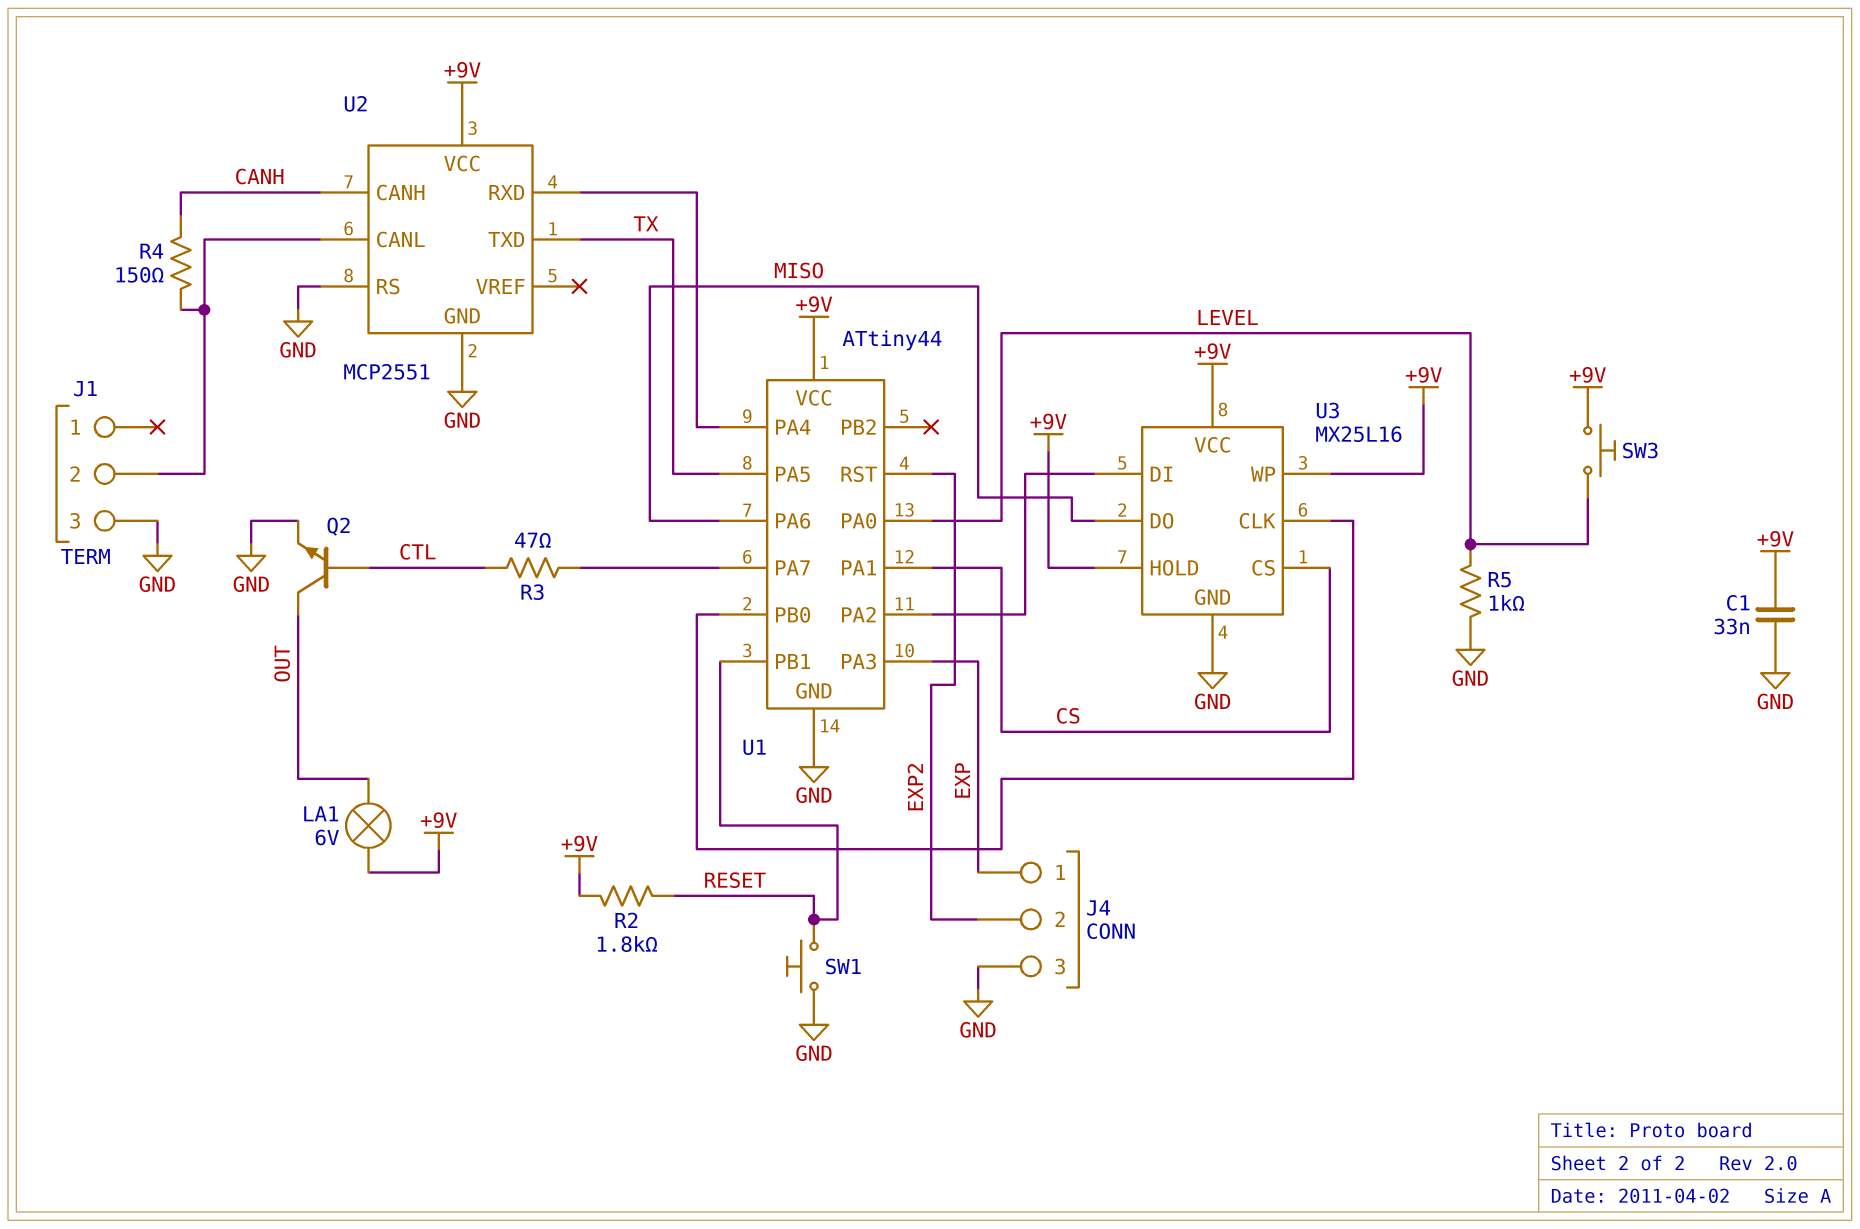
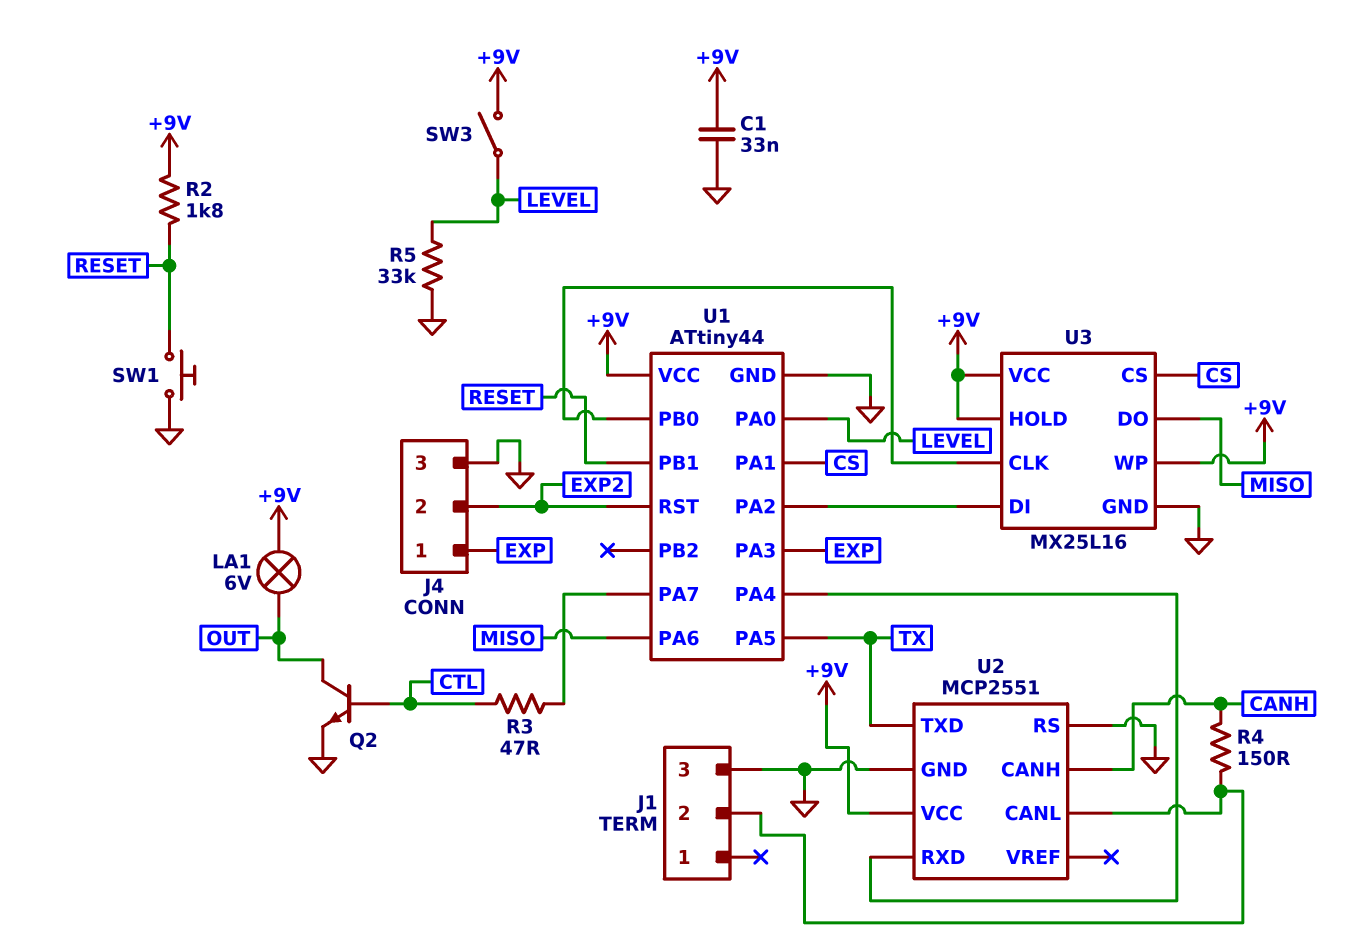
R5: 1k (GND, LEVEL) -> 33k (GND, LEVEL)
SW3: button (+9V, LEVEL) -> switch (+9V, LEVEL)

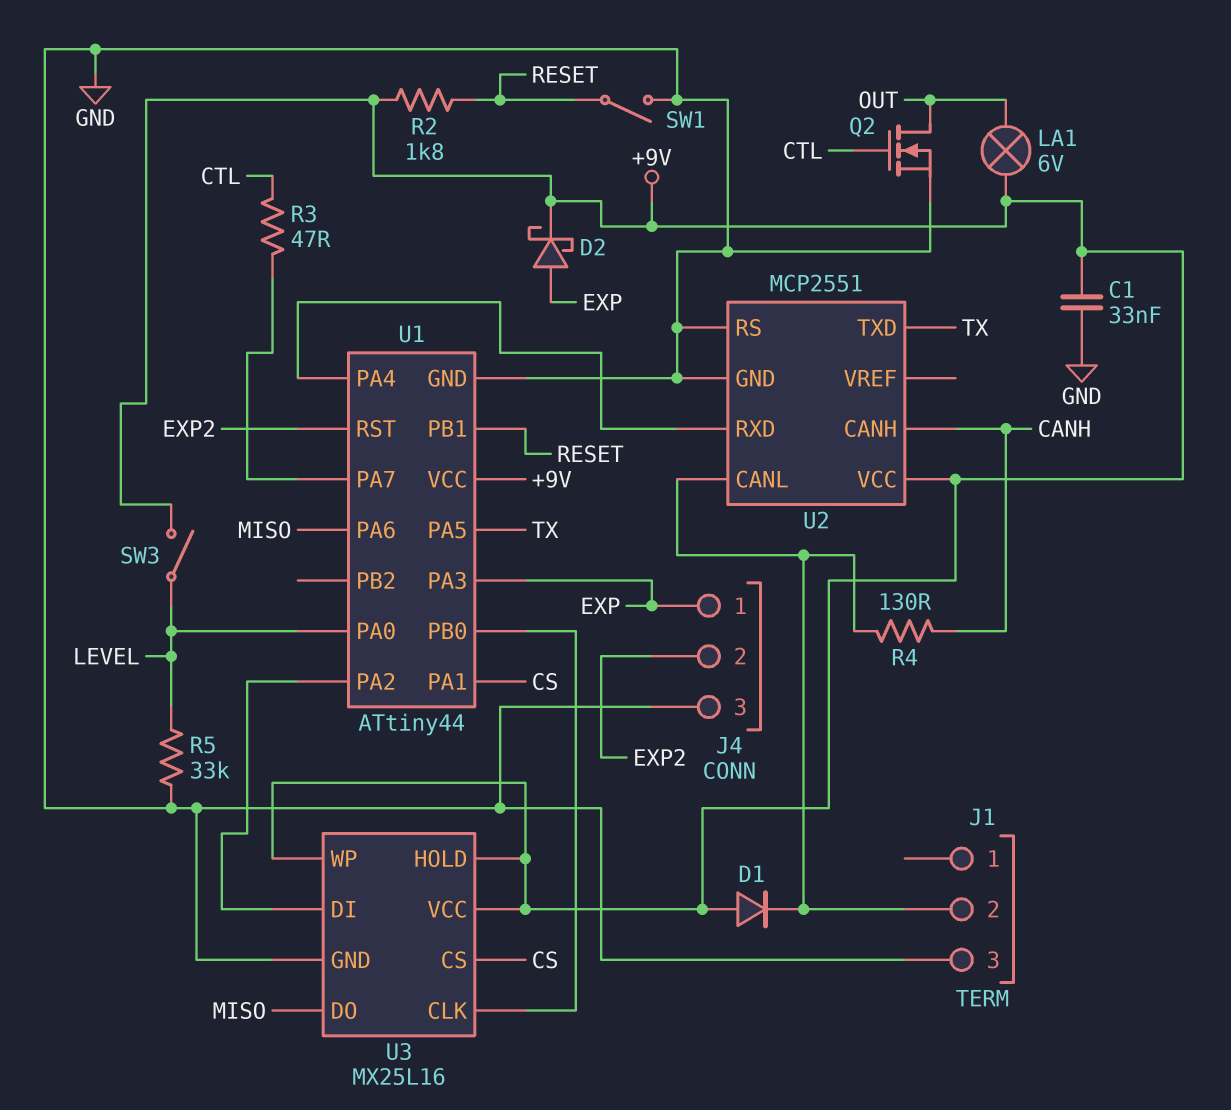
D1: none -> diode (A +9V, K J1/2)
D2: none -> schottky (A EXP, K +9V)
Q2: NPN (B CTL, C OUT, E GND) -> NMOS (G CTL, D OUT, S GND)
R4: 150 (CANH, J1/2) -> 130 (CANH, J1/2)
SW1: button (GND, RESET) -> switch (GND, RESET)

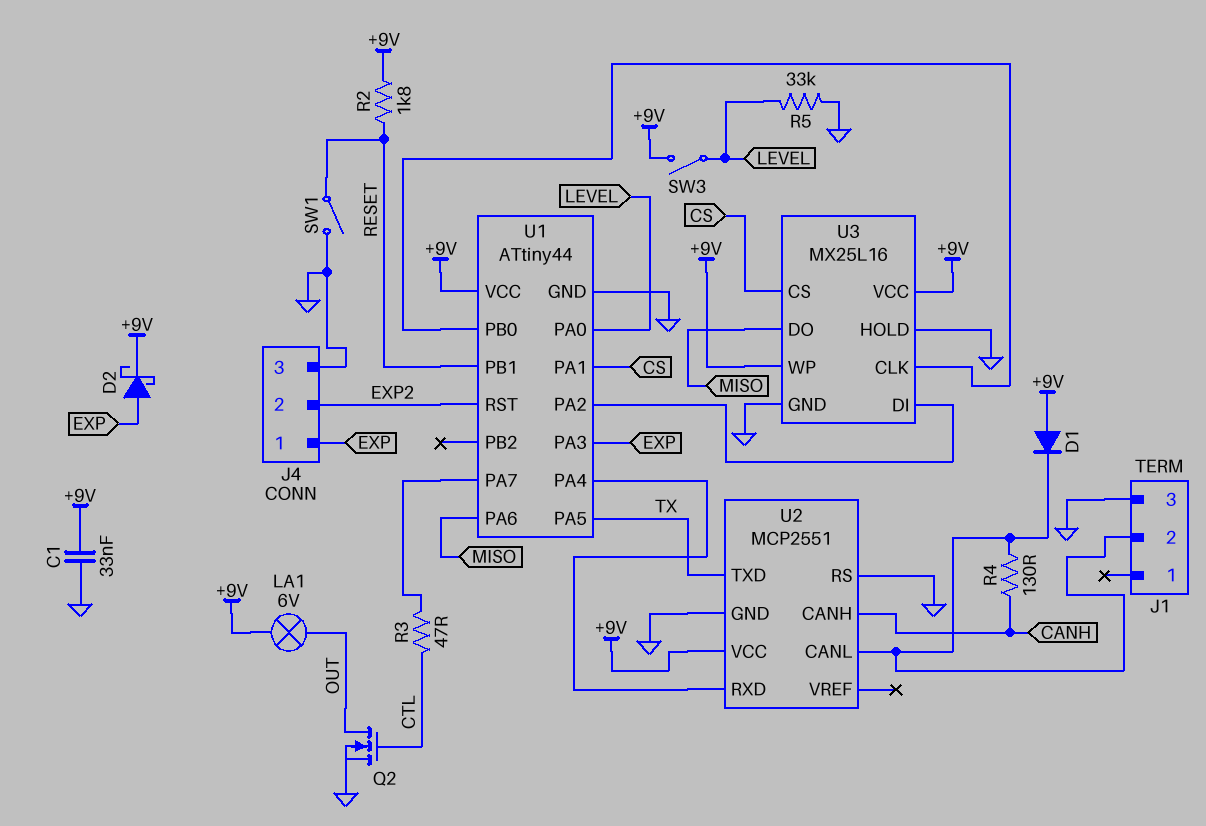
U3 pin HOLD: +9V -> GND

